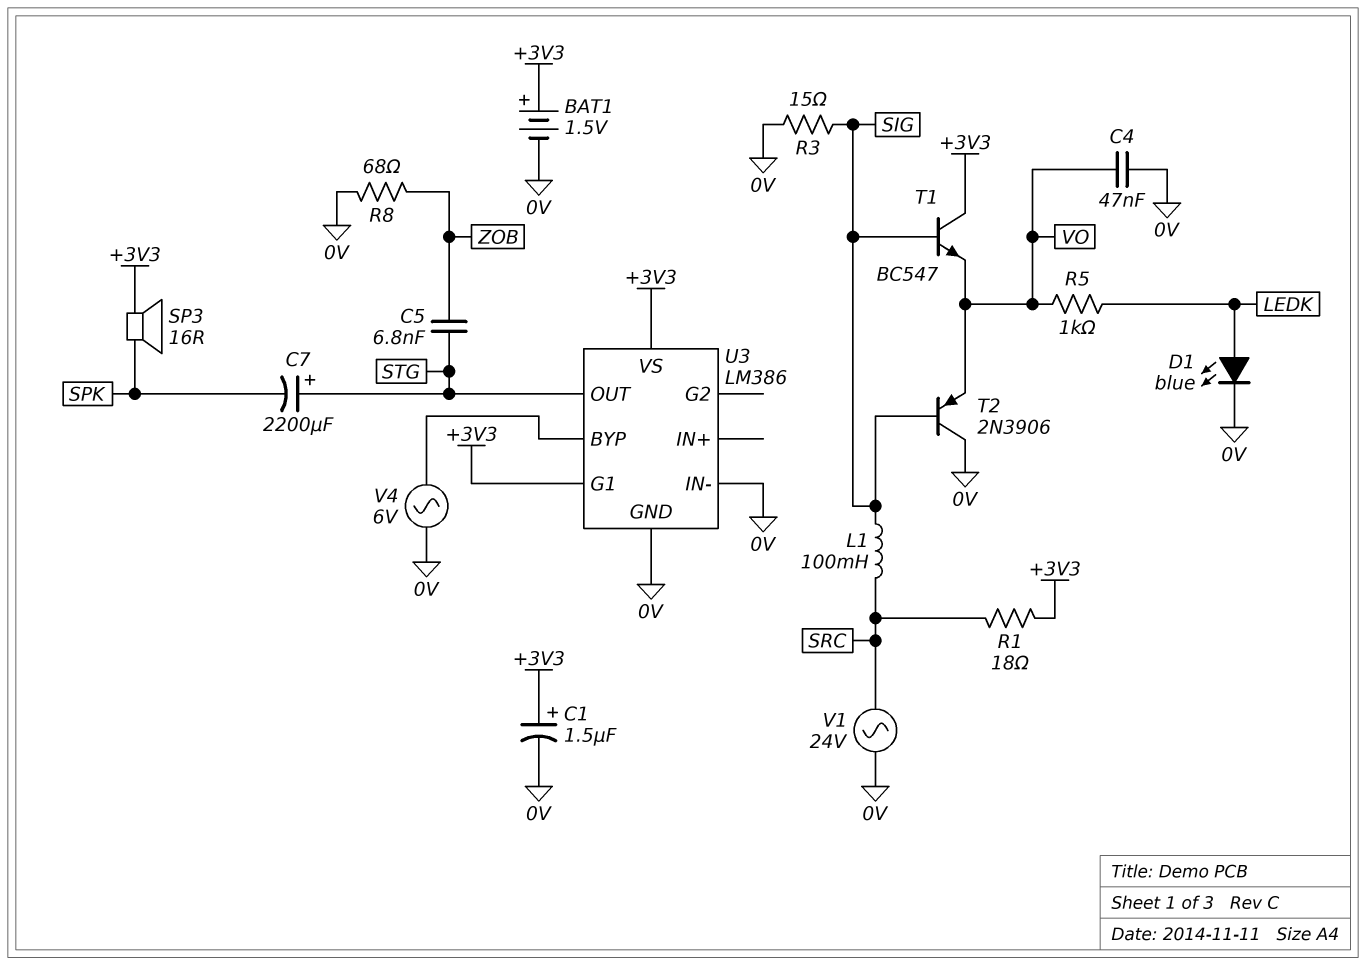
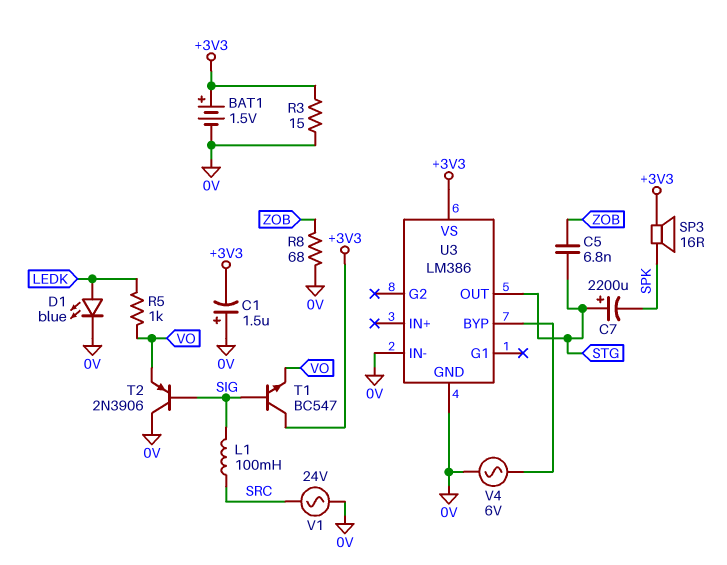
C1: 1.5uF (plus +3V3, minus 0V) -> 1.5uF (plus 0V, minus +3V3)
C4: 47nF (0V, VO) -> none
R1: 18 (+3V3, SRC) -> none
R3: 15 (0V, SIG) -> 15 (+3V3, 0V)
U3 pin G1: +3V3 -> none

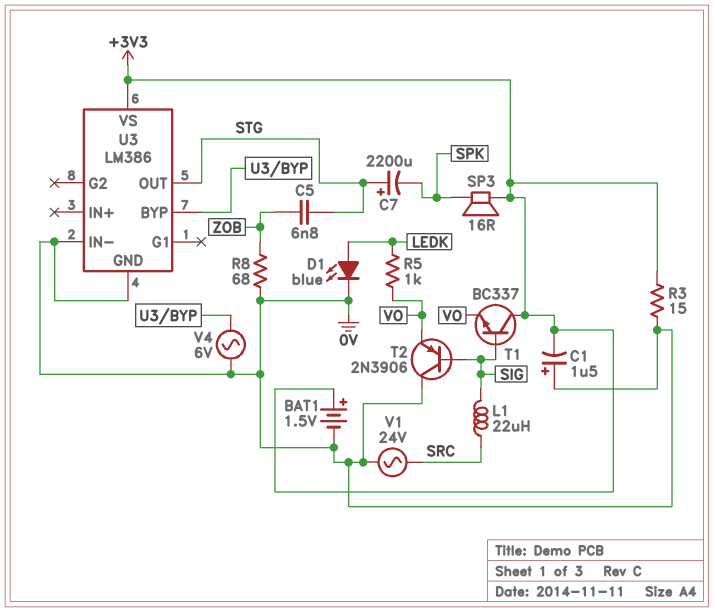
L1: 100mH (SIG, SRC) -> 22uH (SIG, SRC)
T1: NPN BC547 (B SIG, C +3V3, E VO) -> NPN BC337 (B SIG, C +3V3, E VO)

